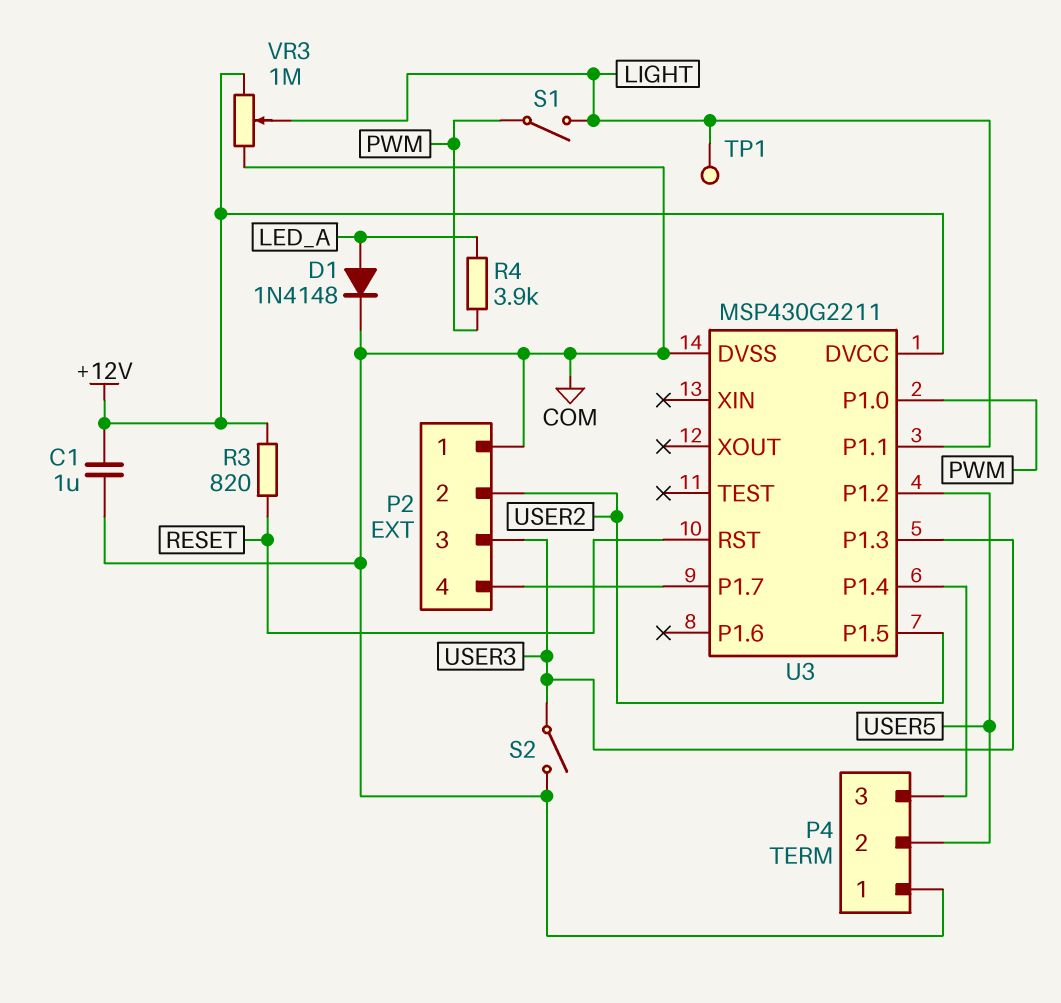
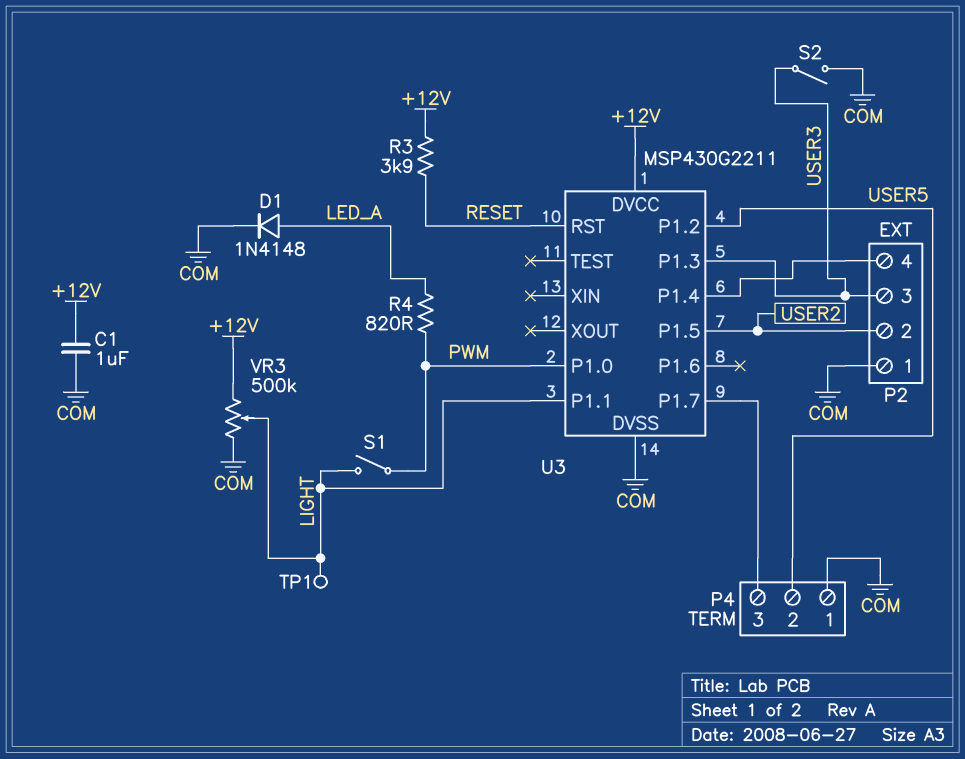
R3: 820 (+12V, RESET) -> 3.9k (+12V, RESET)
R4: 3.9k (LED_A, PWM) -> 820 (LED_A, PWM)
U3 pin P1.4: P4/3 -> P2/4
U3 pin P1.7: P2/4 -> P4/3
VR3: 1M (+12V, COM, wiper LIGHT) -> 500k (+12V, COM, wiper LIGHT)

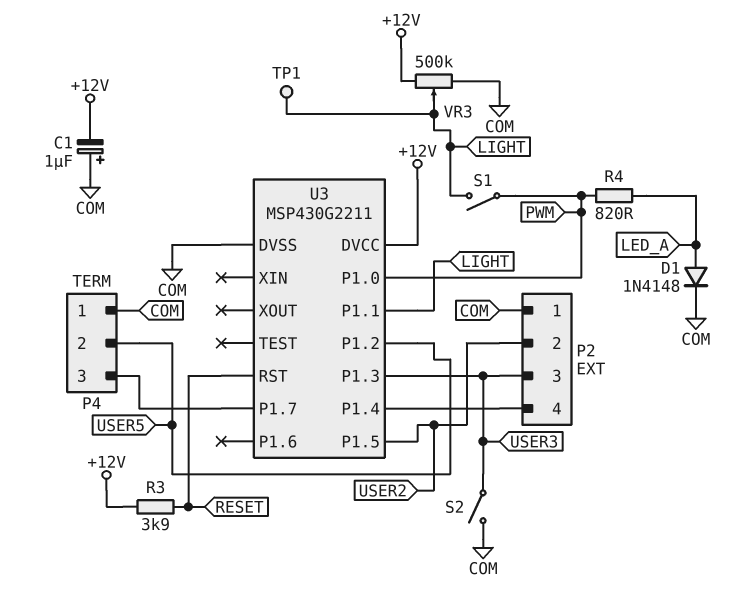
C1: 1uF (+12V, COM) -> 1uF (plus COM, minus +12V)

